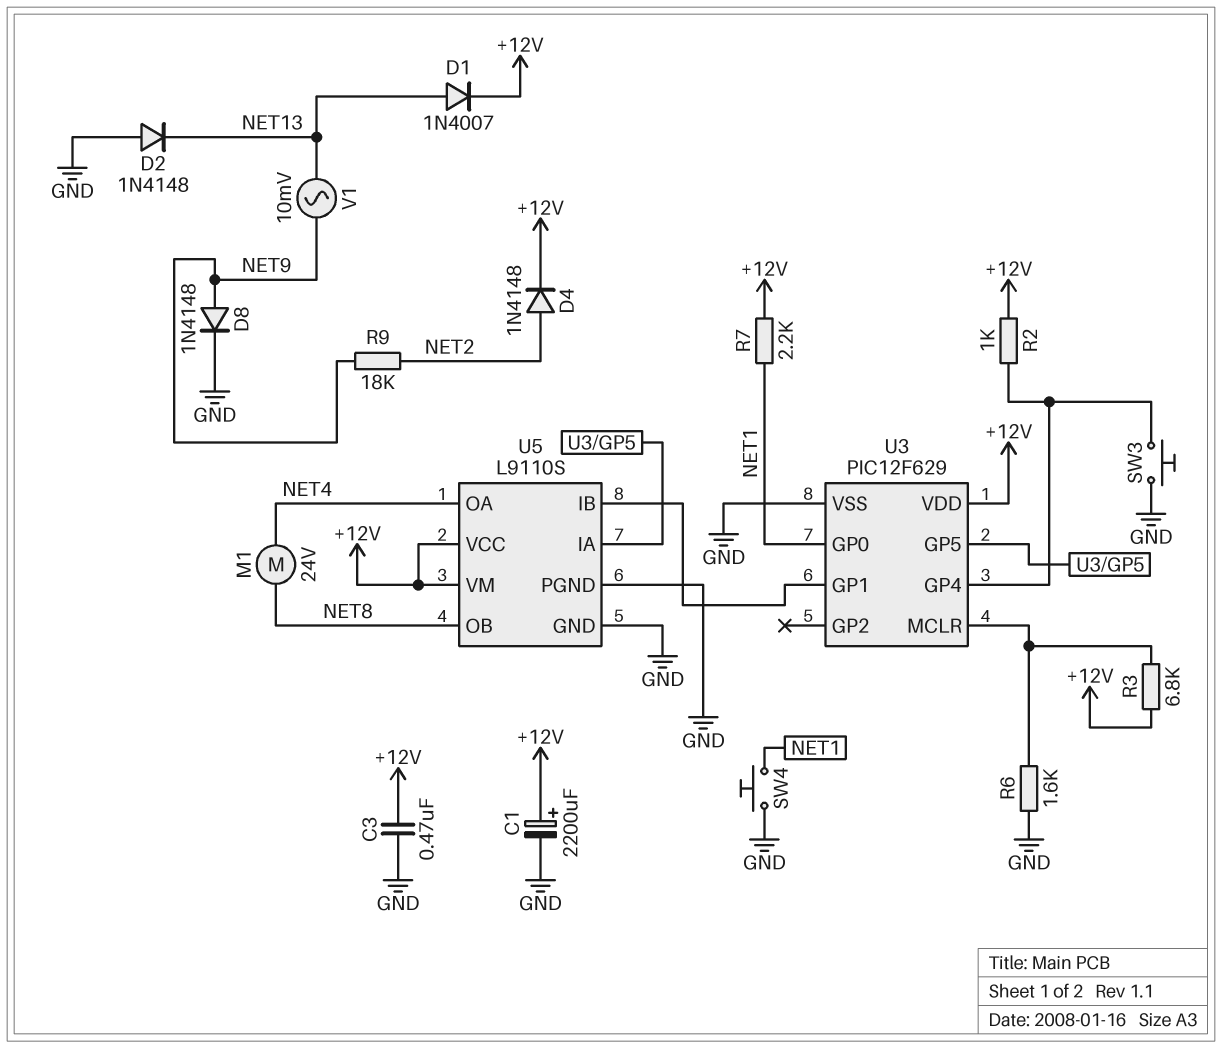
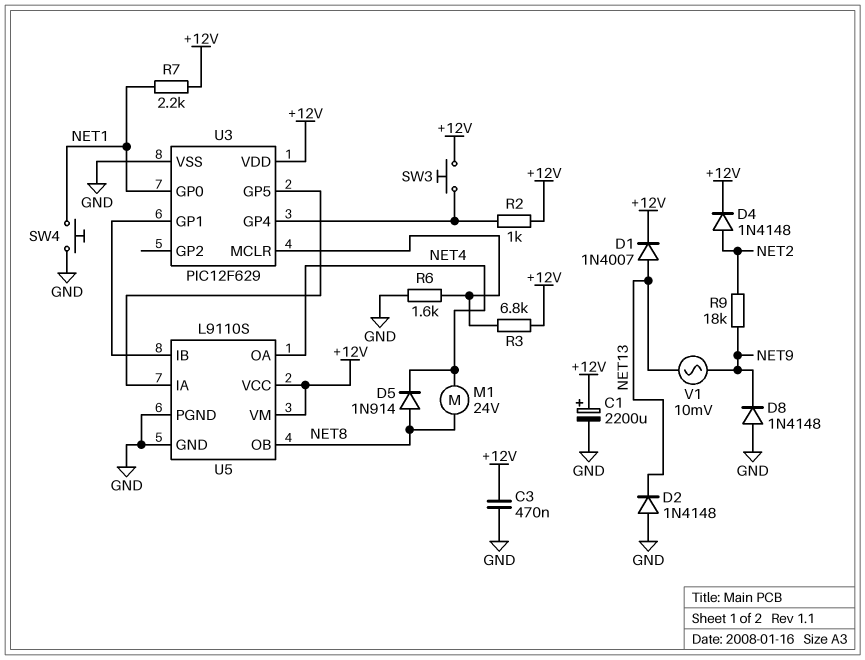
D5: none -> diode 1N914 (A NET8, K NET4)
D8: diode 1N4148 (A NET9, K GND) -> diode 1N4148 (A GND, K NET9)
SW3: button (GND, U3/GP4) -> button (+12V, U3/GP4)

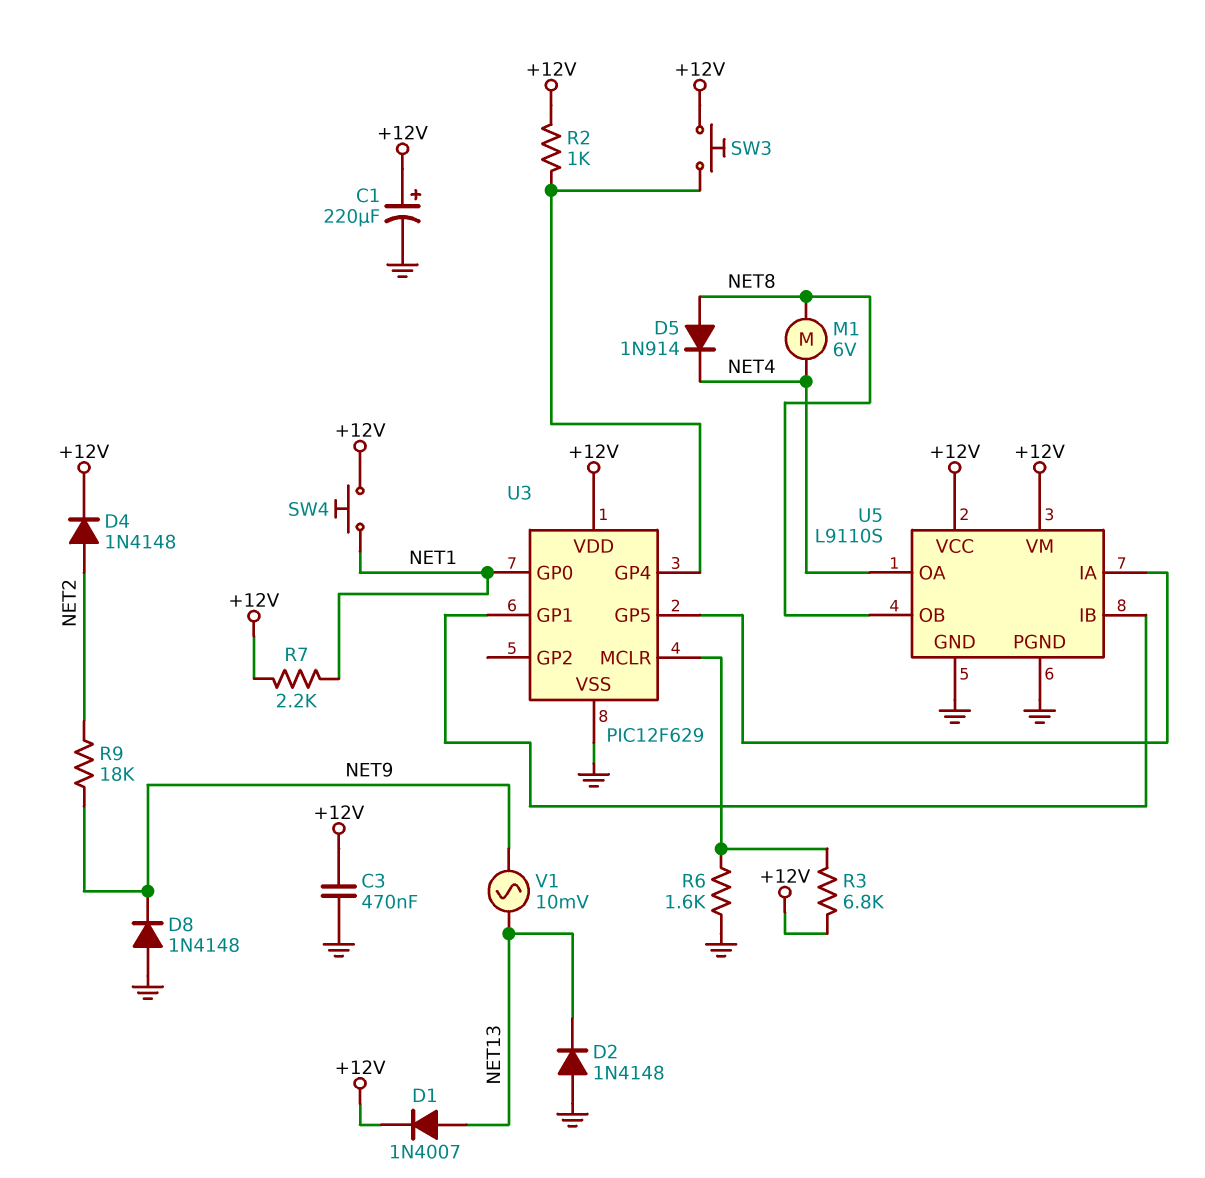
C1: 2200uF (plus +12V, minus GND) -> 220uF (plus +12V, minus GND)
M1: motor 24V (NET4, NET8) -> motor 6V (NET4, NET8)
SW4: button (GND, NET1) -> button (+12V, NET1)

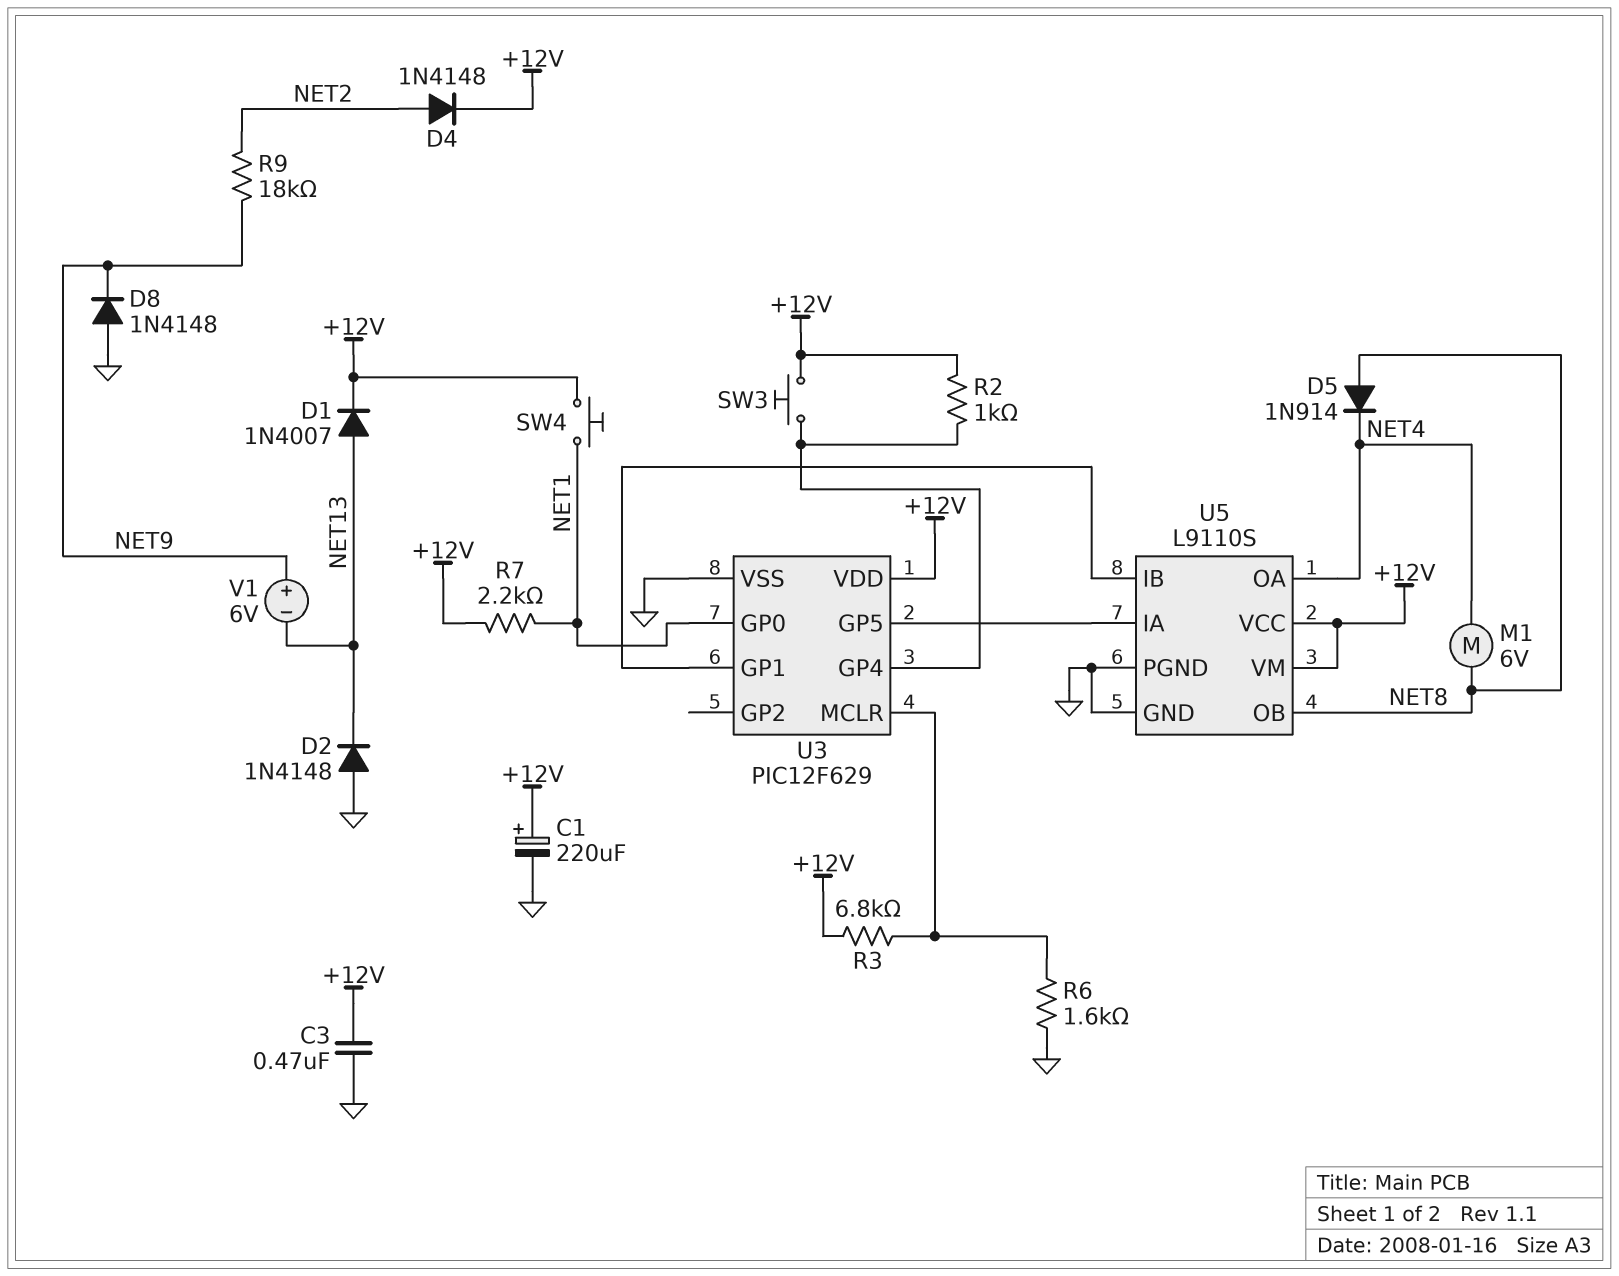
V1: AC 10mV (NET9, NET13) -> 6V (plus NET9, minus NET13)

